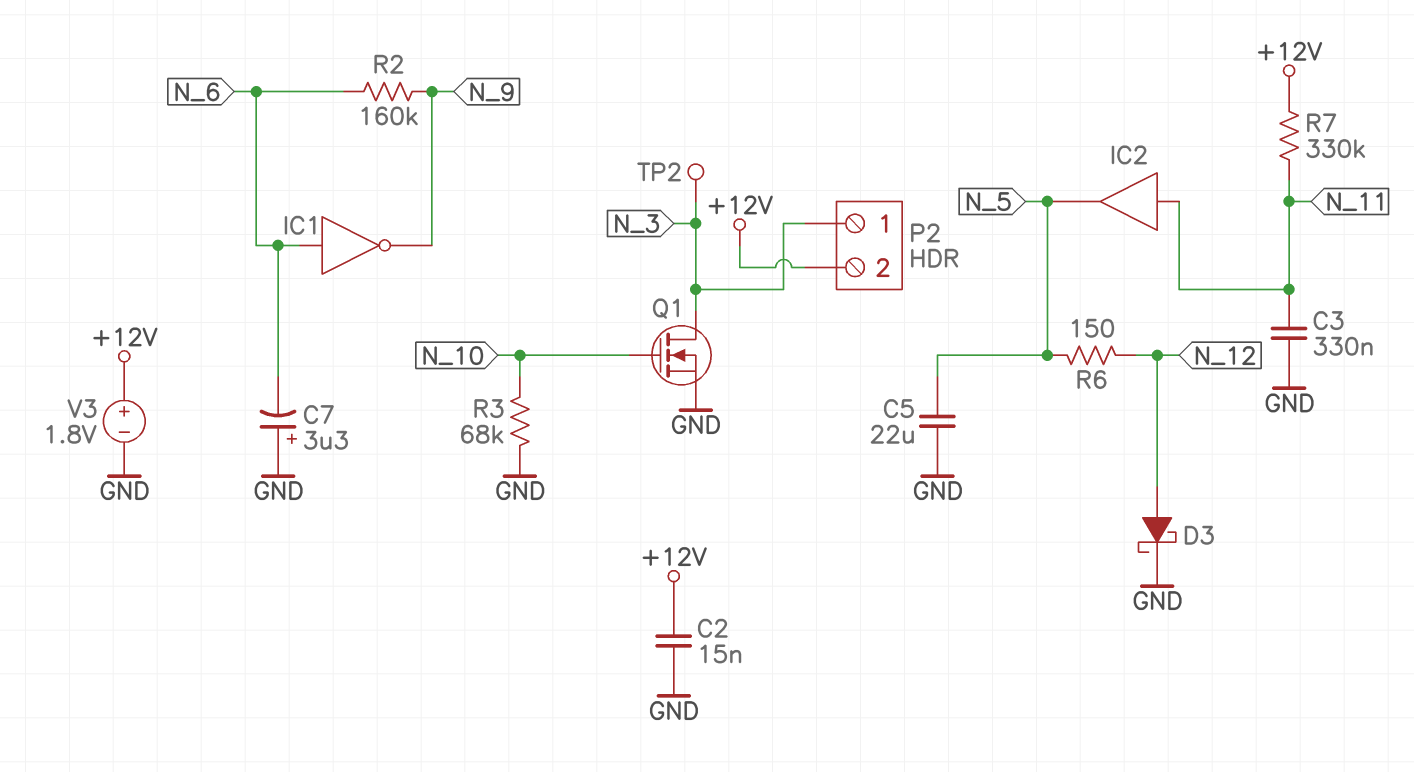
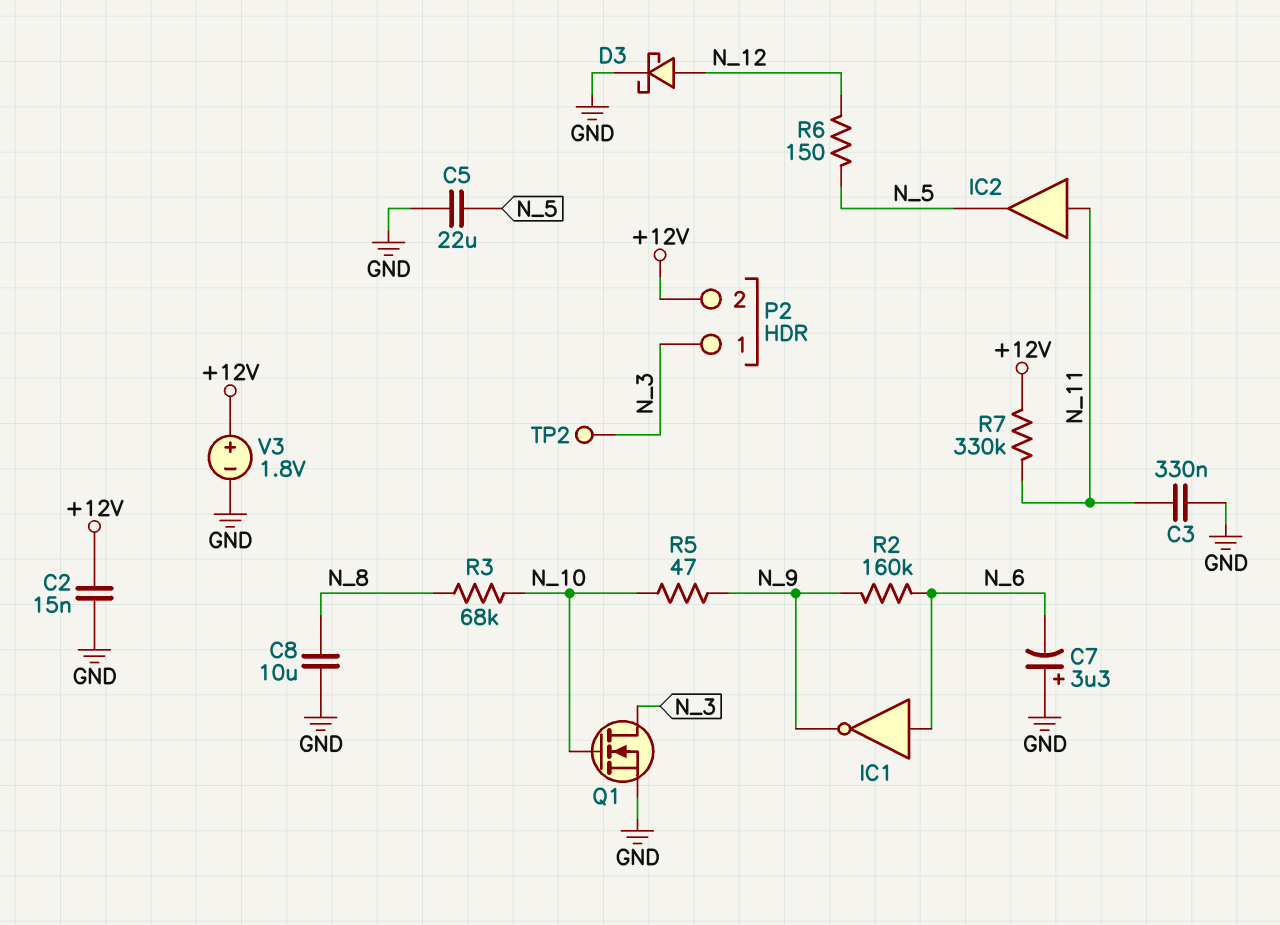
C8: none -> 10uF (GND, N_8)
R3: 68k (GND, N_10) -> 68k (N_8, N_10)
R5: none -> 47 (N_9, N_10)

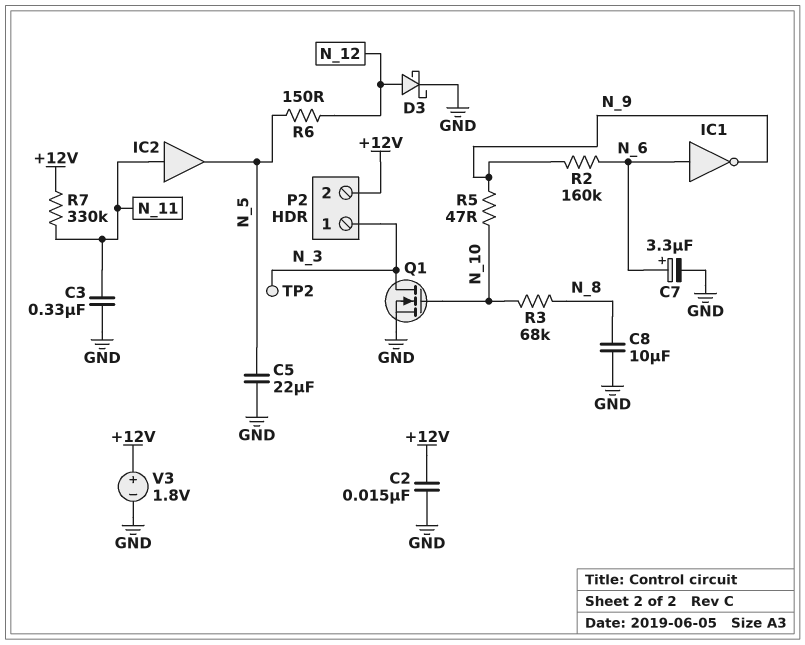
C7: 3.3uF (plus GND, minus N_6) -> 3.3uF (plus N_6, minus GND)

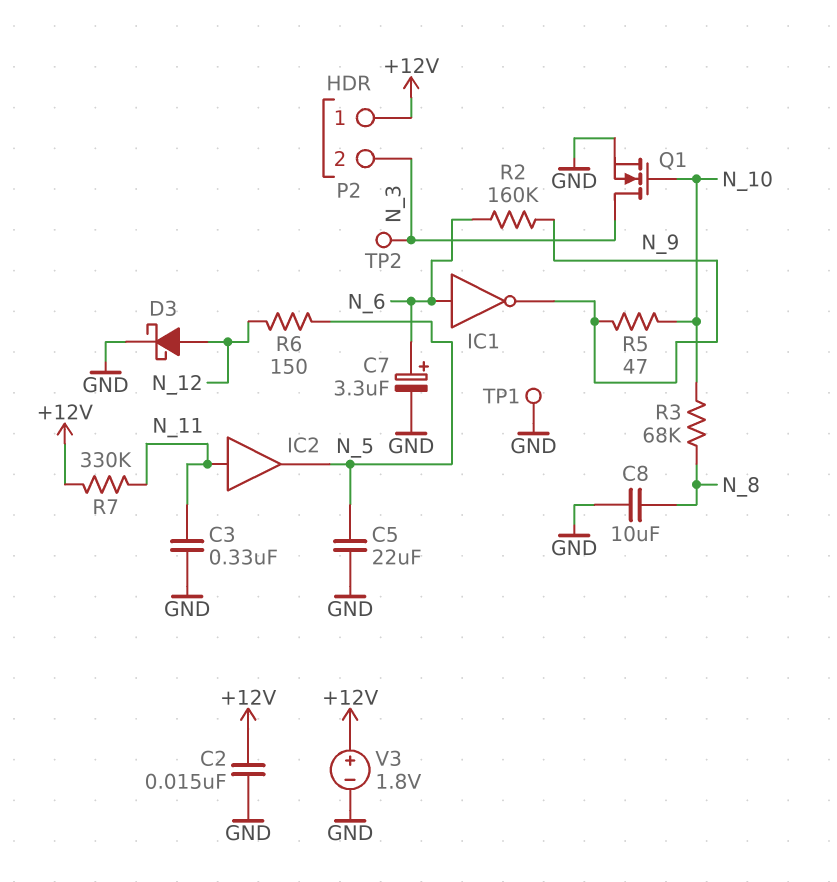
P2 pin 1: N_3 -> +12V
P2 pin 2: +12V -> N_3
TP1: none -> test point (GND)

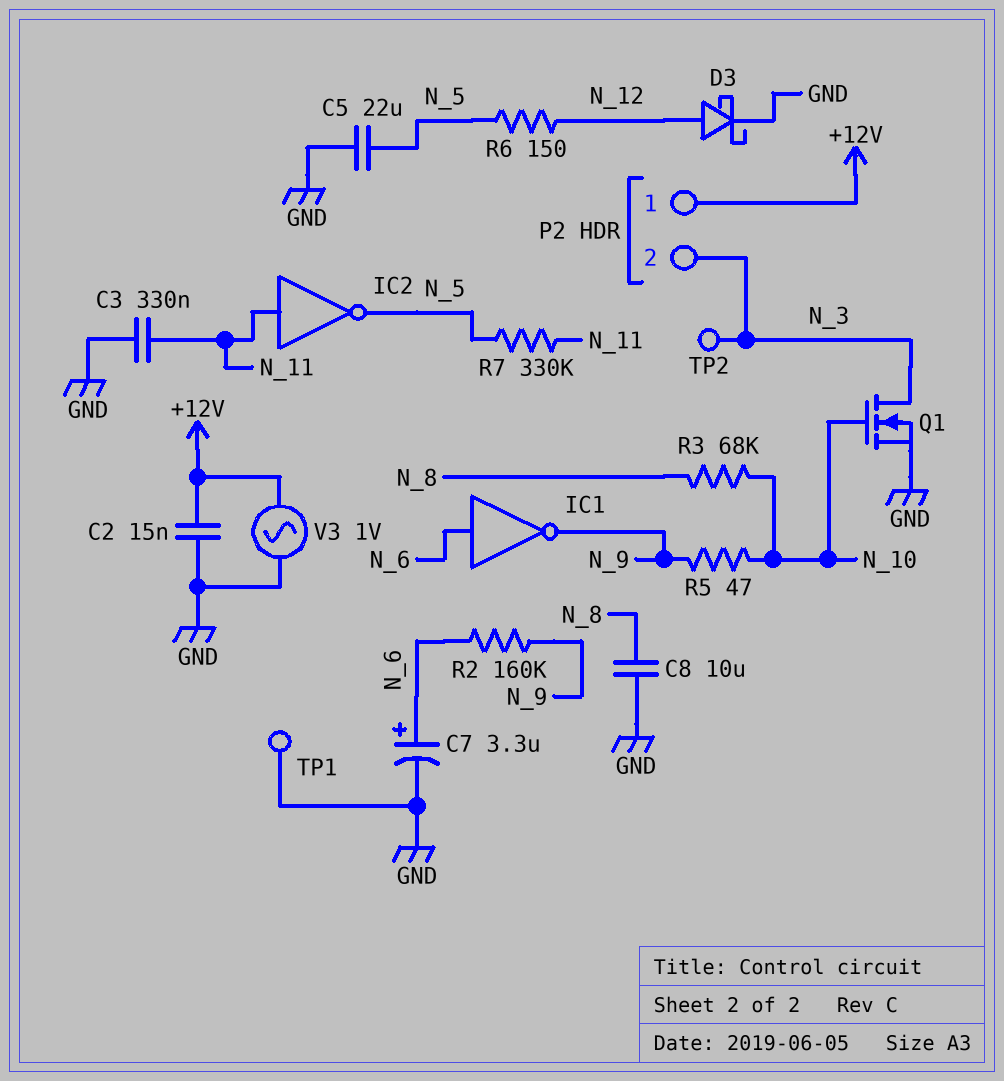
IC2: buffer (in N_11, out N_5) -> NOT (in N_11, out N_5)
R7: 330k (+12V, N_11) -> 330k (N_5, N_11)
V3: 1.8V (plus +12V, minus GND) -> AC 1V (+12V, GND)

